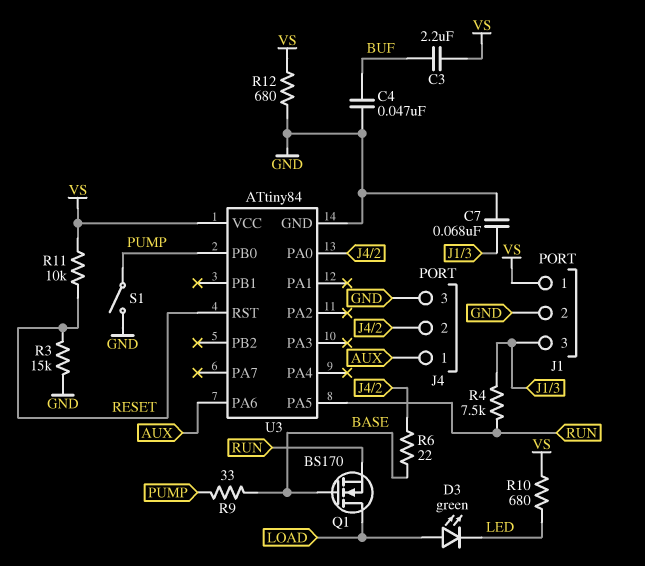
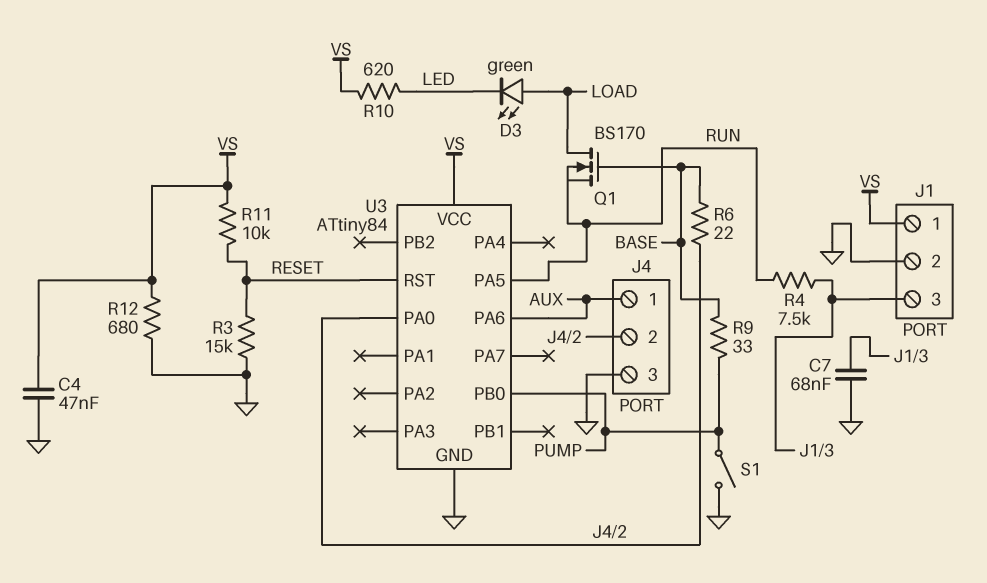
C3: 2.2uF (BUF, VS) -> none
C4: 47nF (BUF, GND) -> 47nF (GND, VS)
R10: 680 (LED, VS) -> 620 (LED, VS)

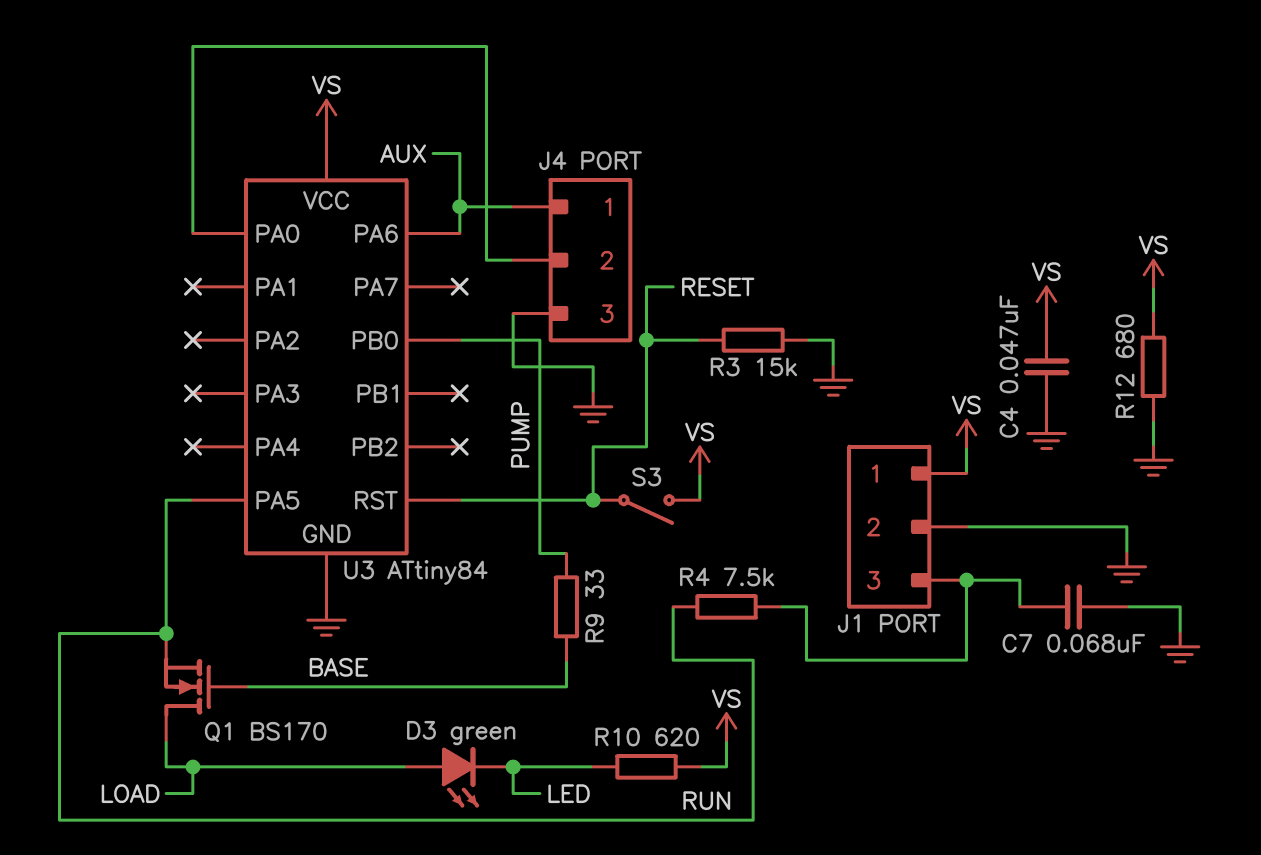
R6: 22 (BASE, J4/2) -> none
R11: 10k (RESET, VS) -> none
S1: switch (GND, PUMP) -> none
S3: none -> switch (RESET, VS)

